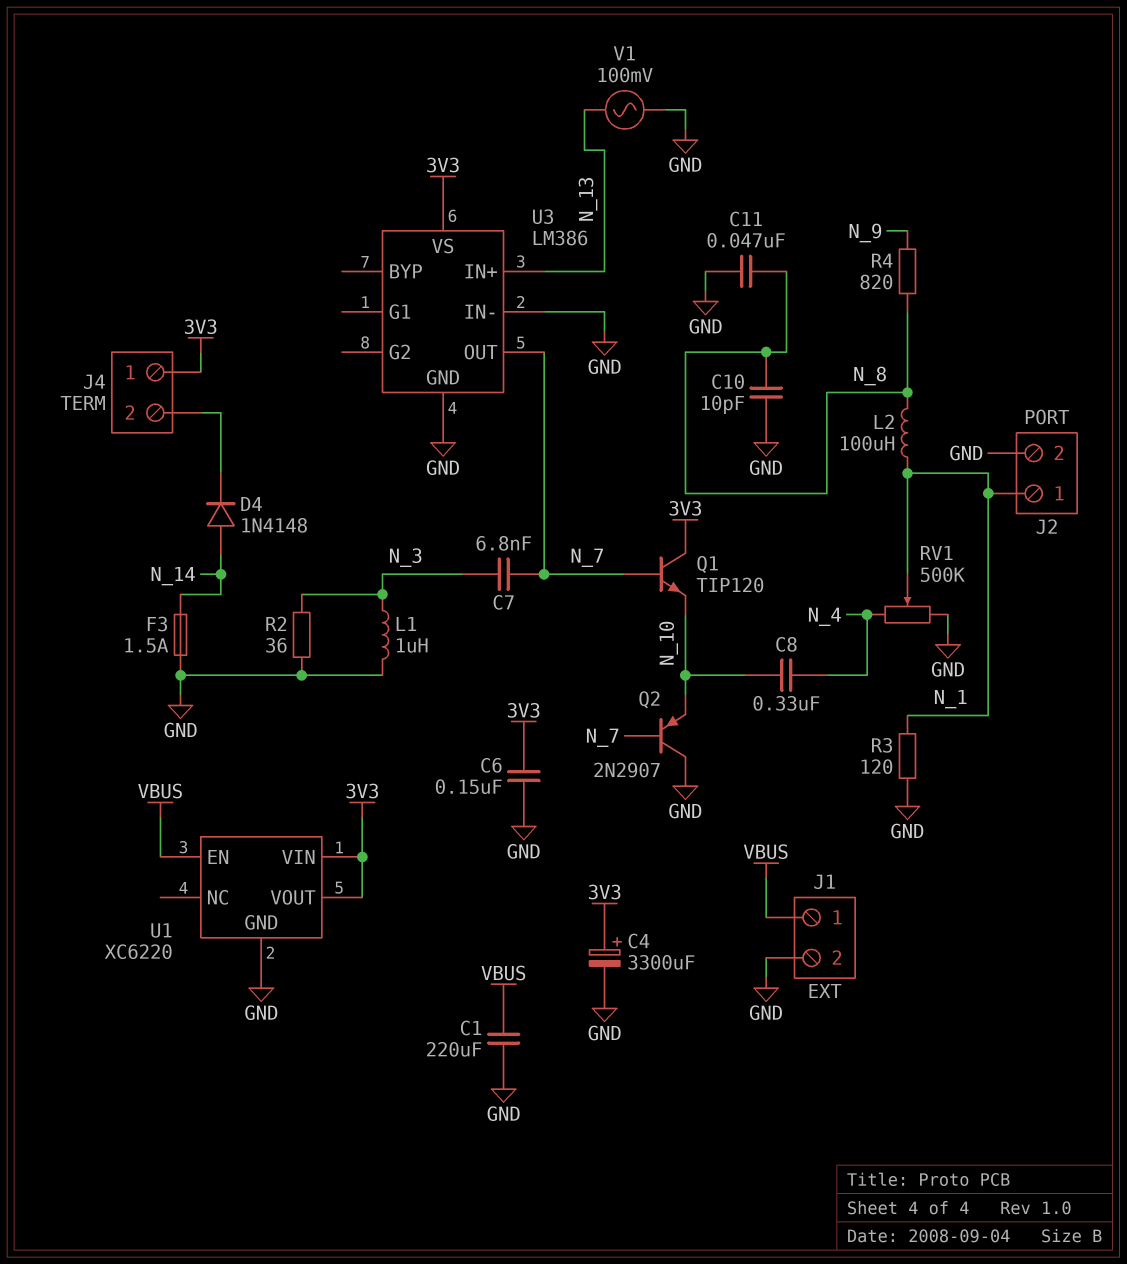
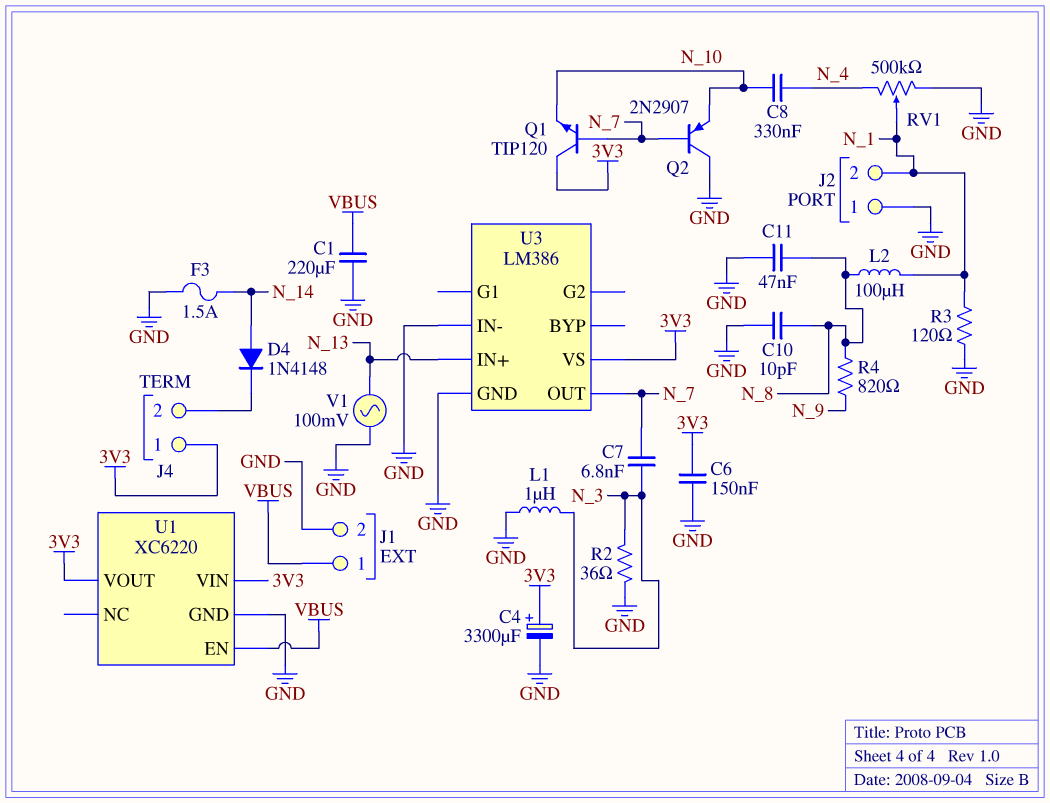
J2 pin 1: N_1 -> GND
J2 pin 2: GND -> N_1

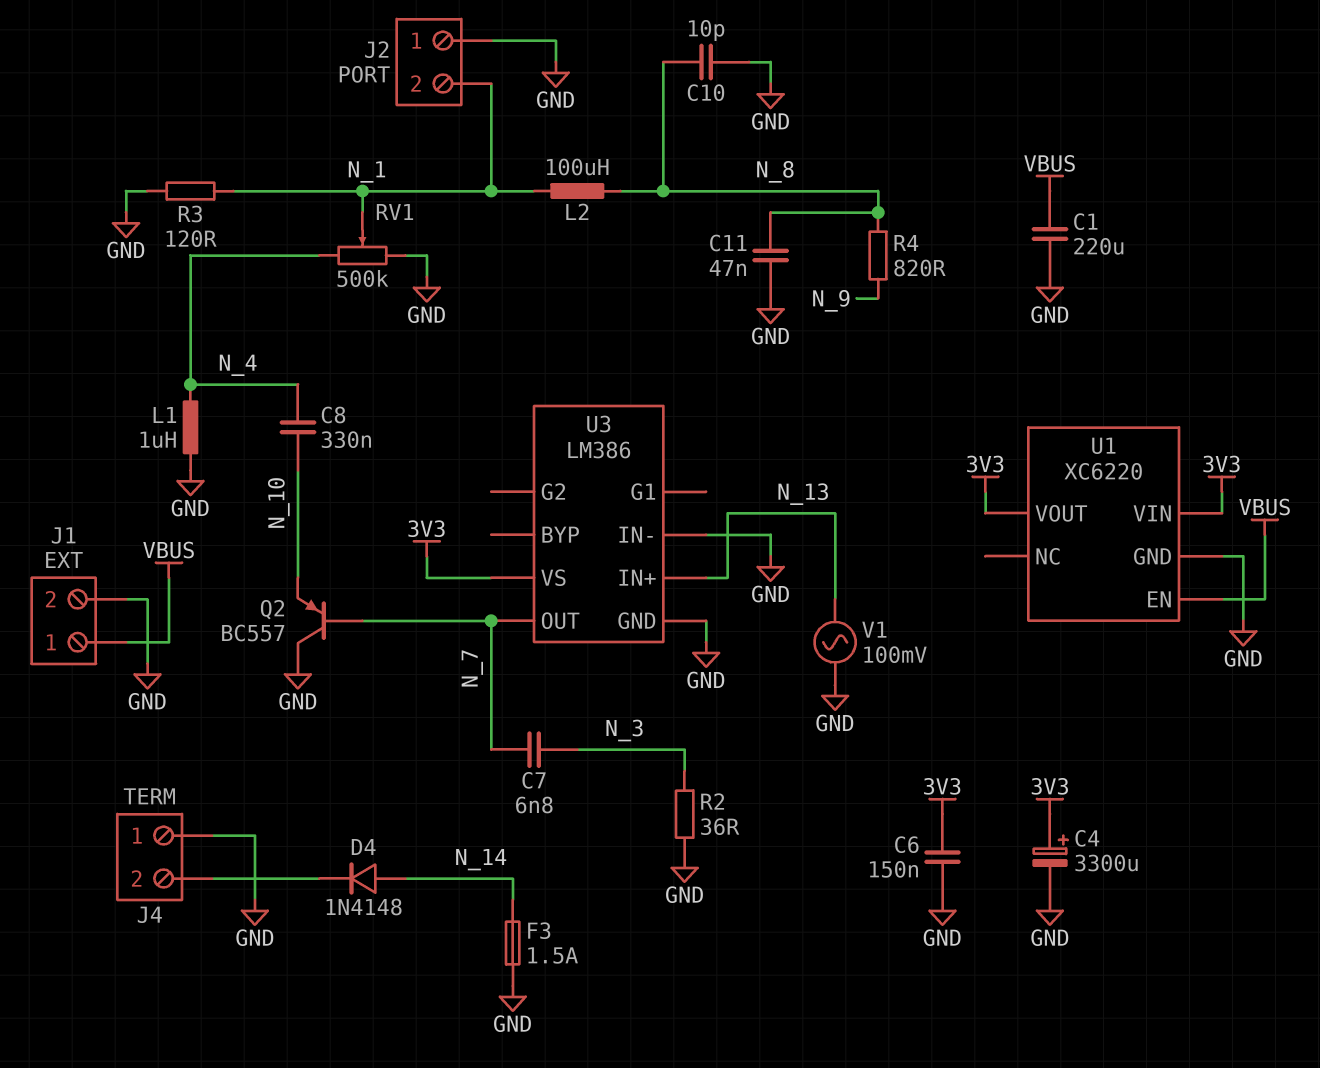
J4 pin 1: 3V3 -> GND
L1: 1uH (GND, N_3) -> 1uH (GND, N_4)
Q1: NPN TIP120 (B N_7, C 3V3, E N_10) -> none
Q2: PNP 2N2907 (B N_7, C GND, E N_10) -> PNP BC557 (B N_7, C GND, E N_10)

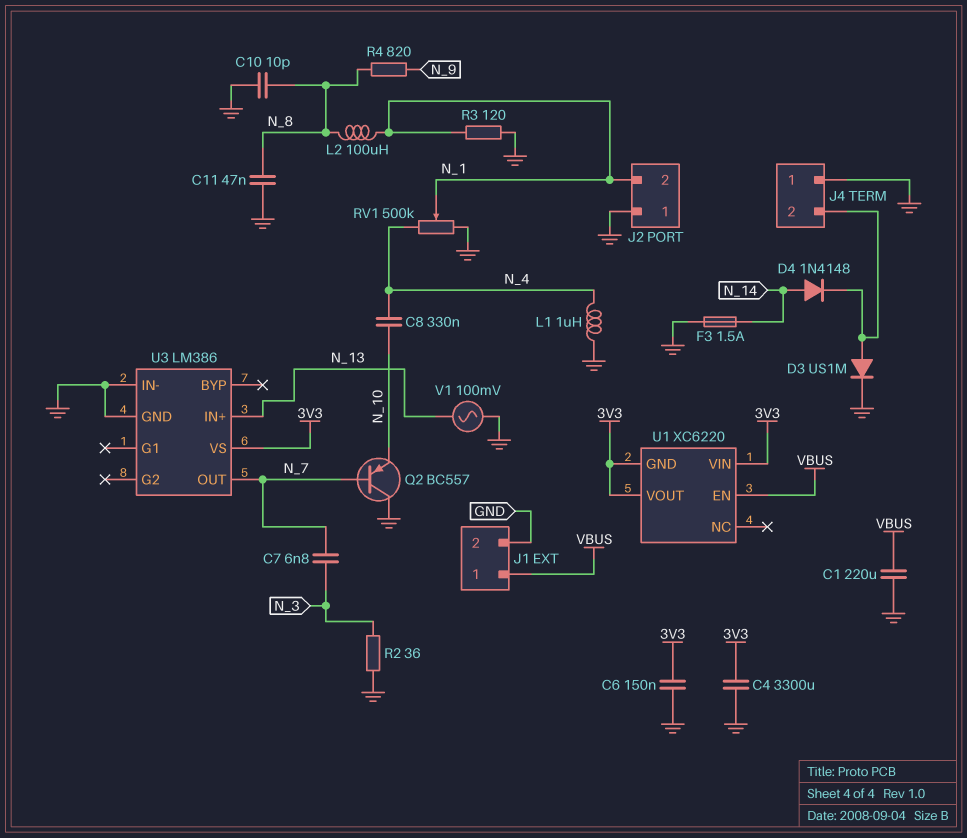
C4: 3300uF (plus 3V3, minus GND) -> 3300uF (3V3, GND)
D3: none -> diode US1M (A J4/2, K GND)
U1 pin GND: GND -> 3V3

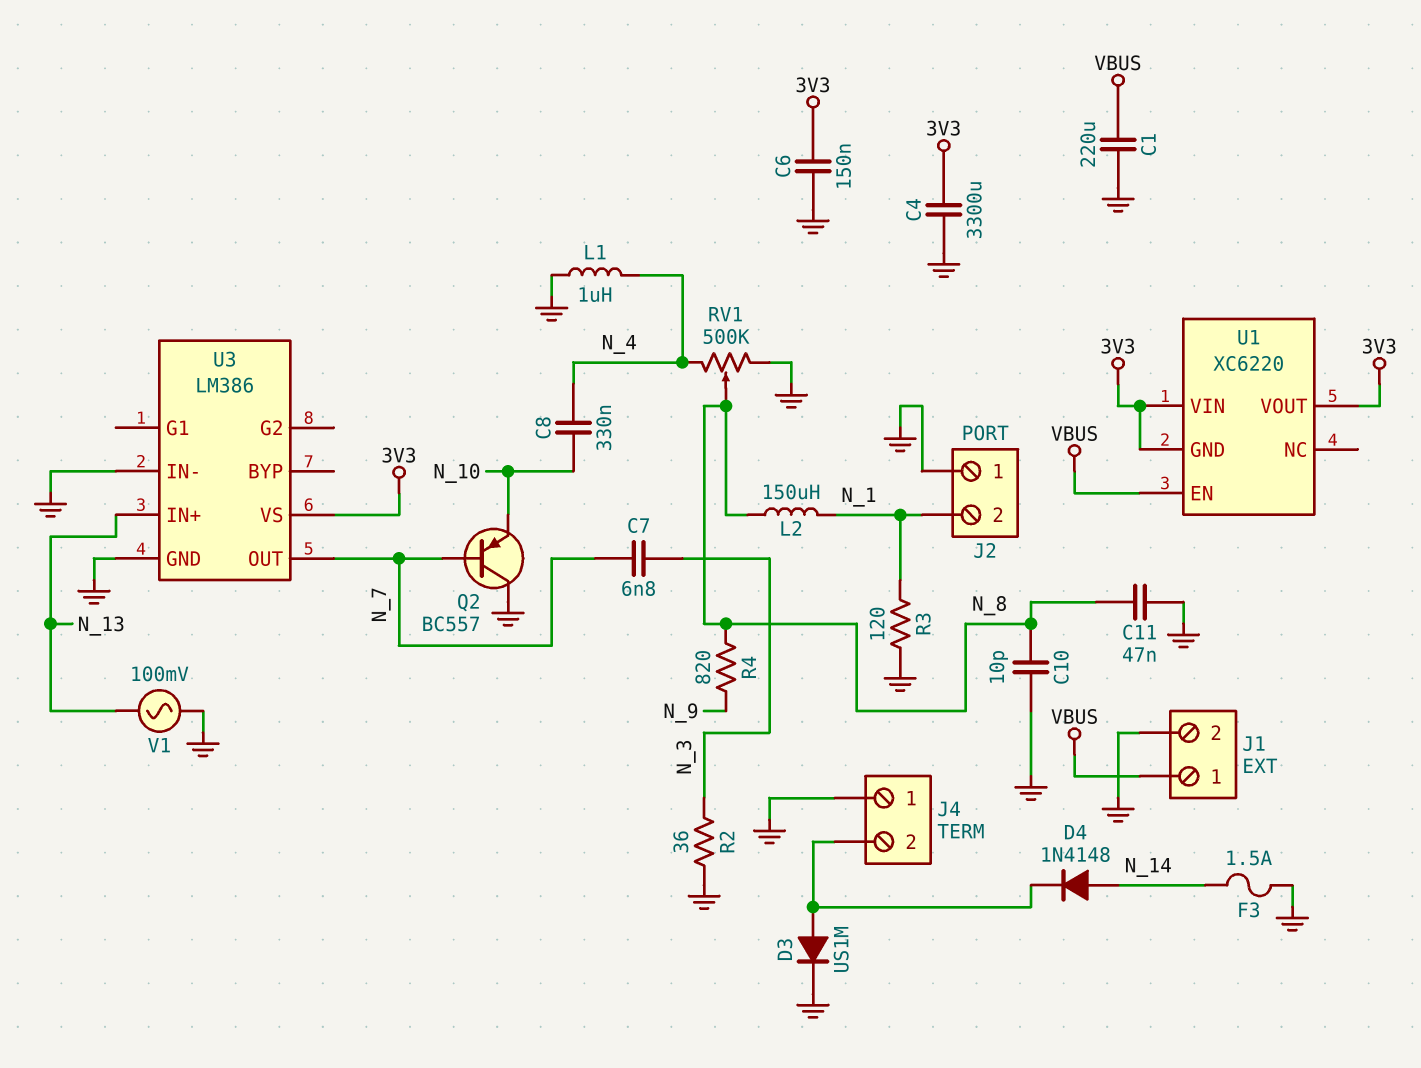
L2: 100uH (N_1, N_8) -> 150uH (N_1, N_8)
RV1: 500k (GND, N_4, wiper N_1) -> 500k (GND, N_4, wiper N_8)

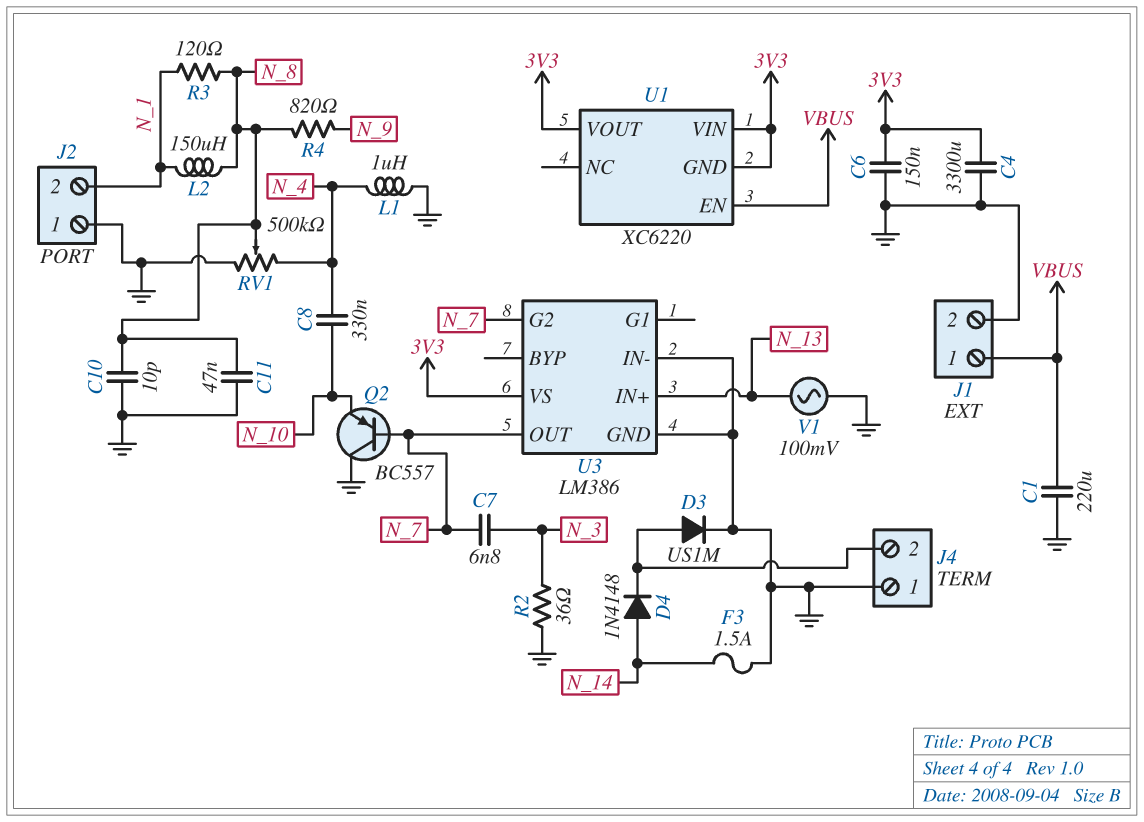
R3: 120 (GND, N_1) -> 120 (N_1, N_8)
U3 pin G2: none -> N_7

